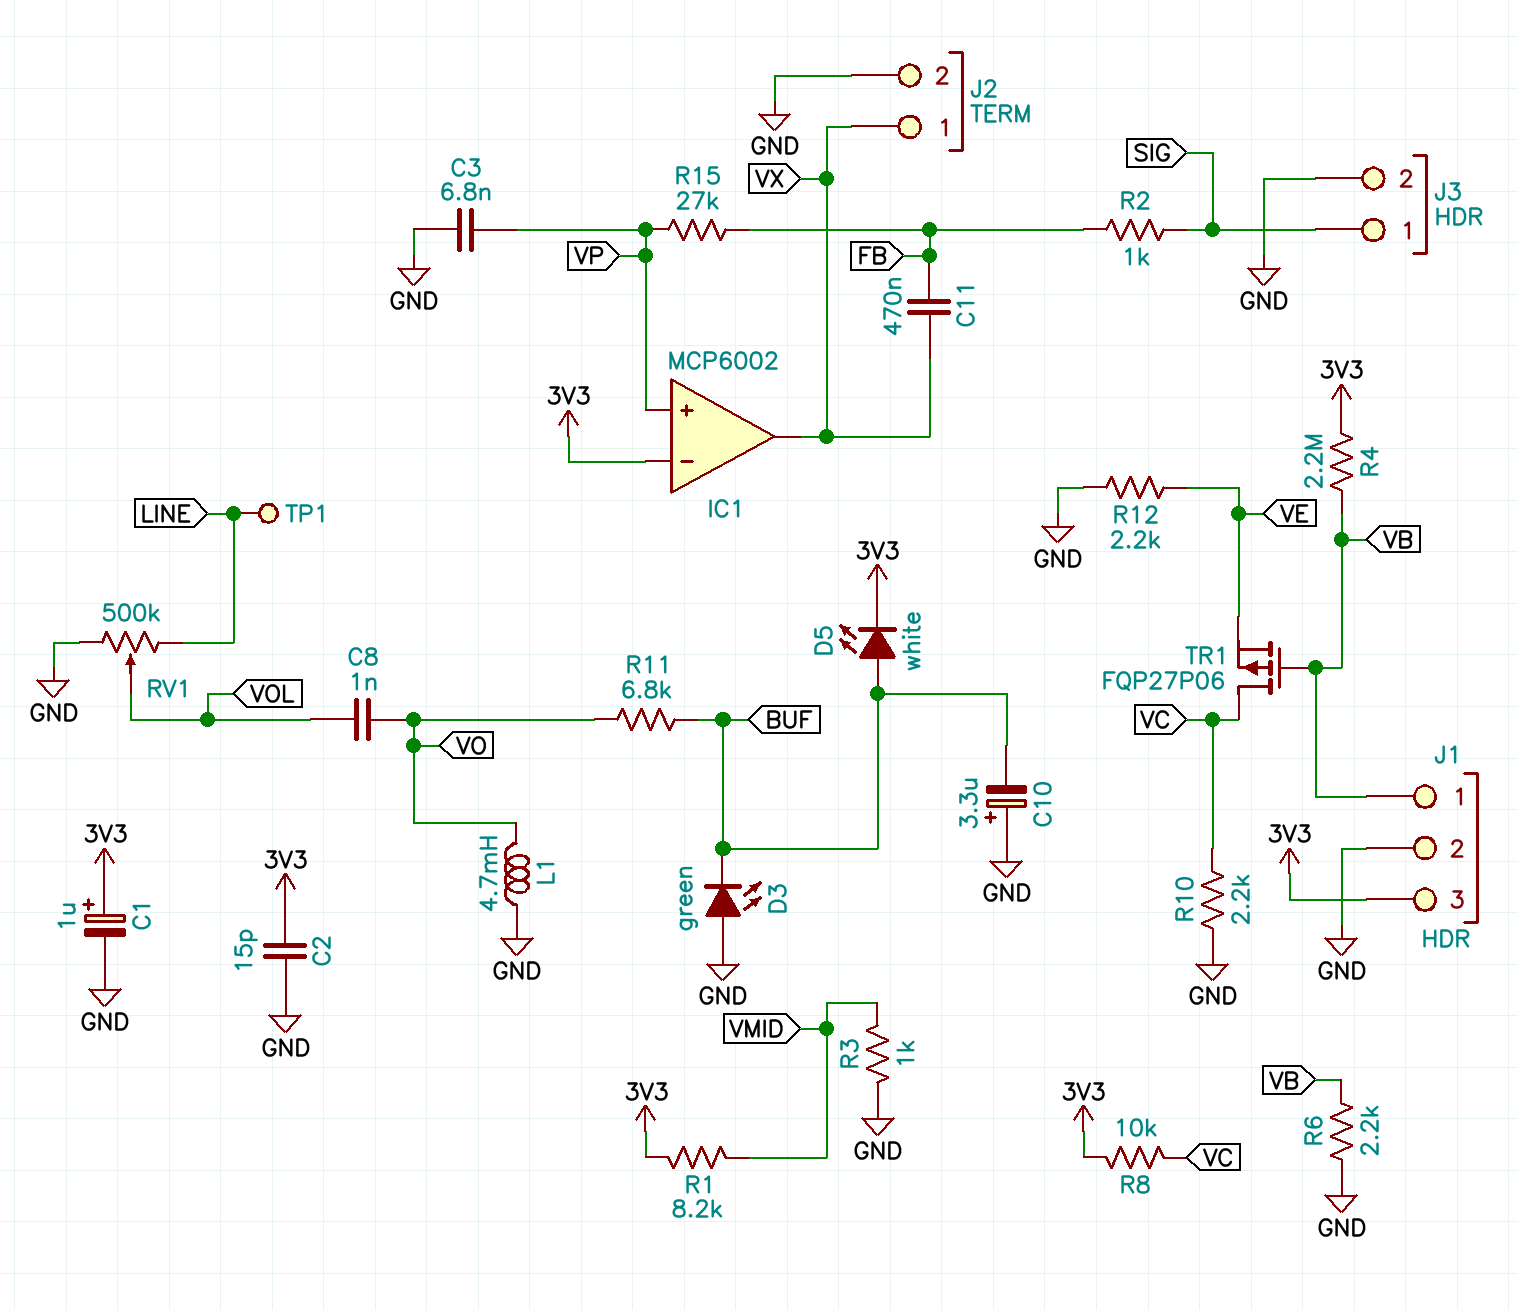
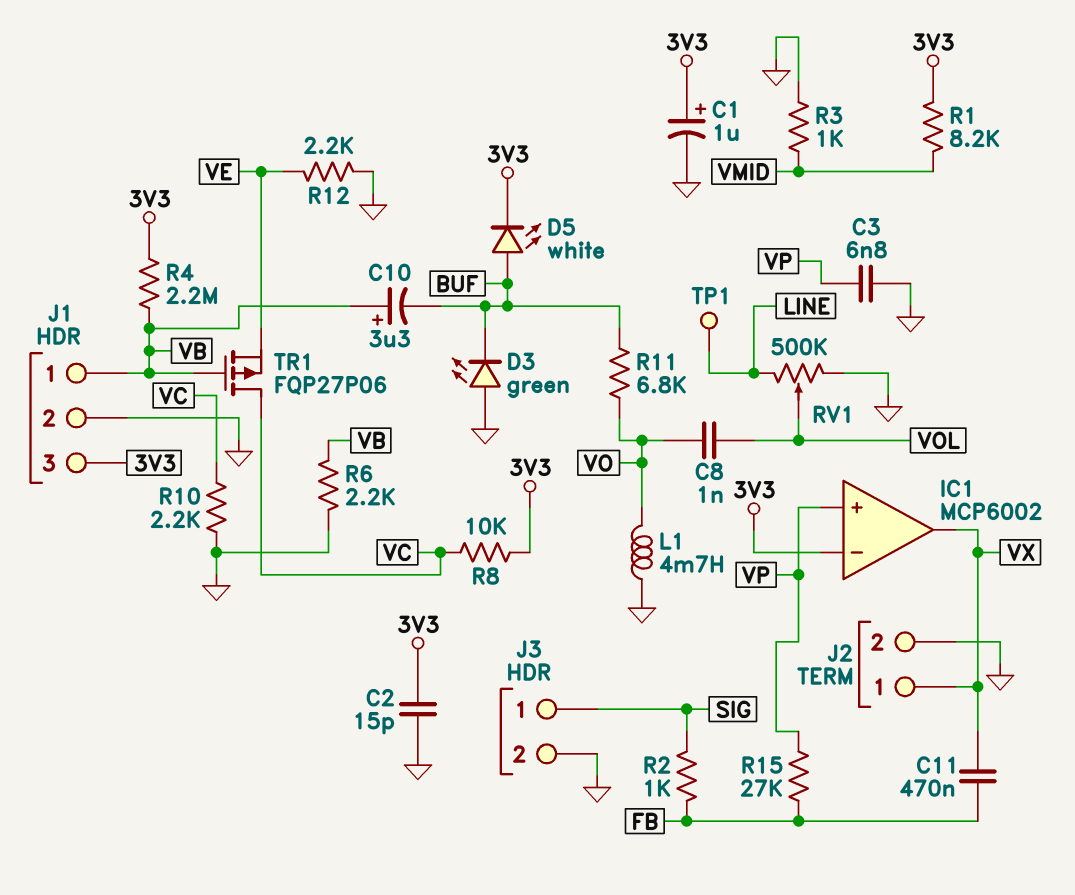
C10: 3.3uF (plus GND, minus BUF) -> 3.3uF (plus VB, minus BUF)

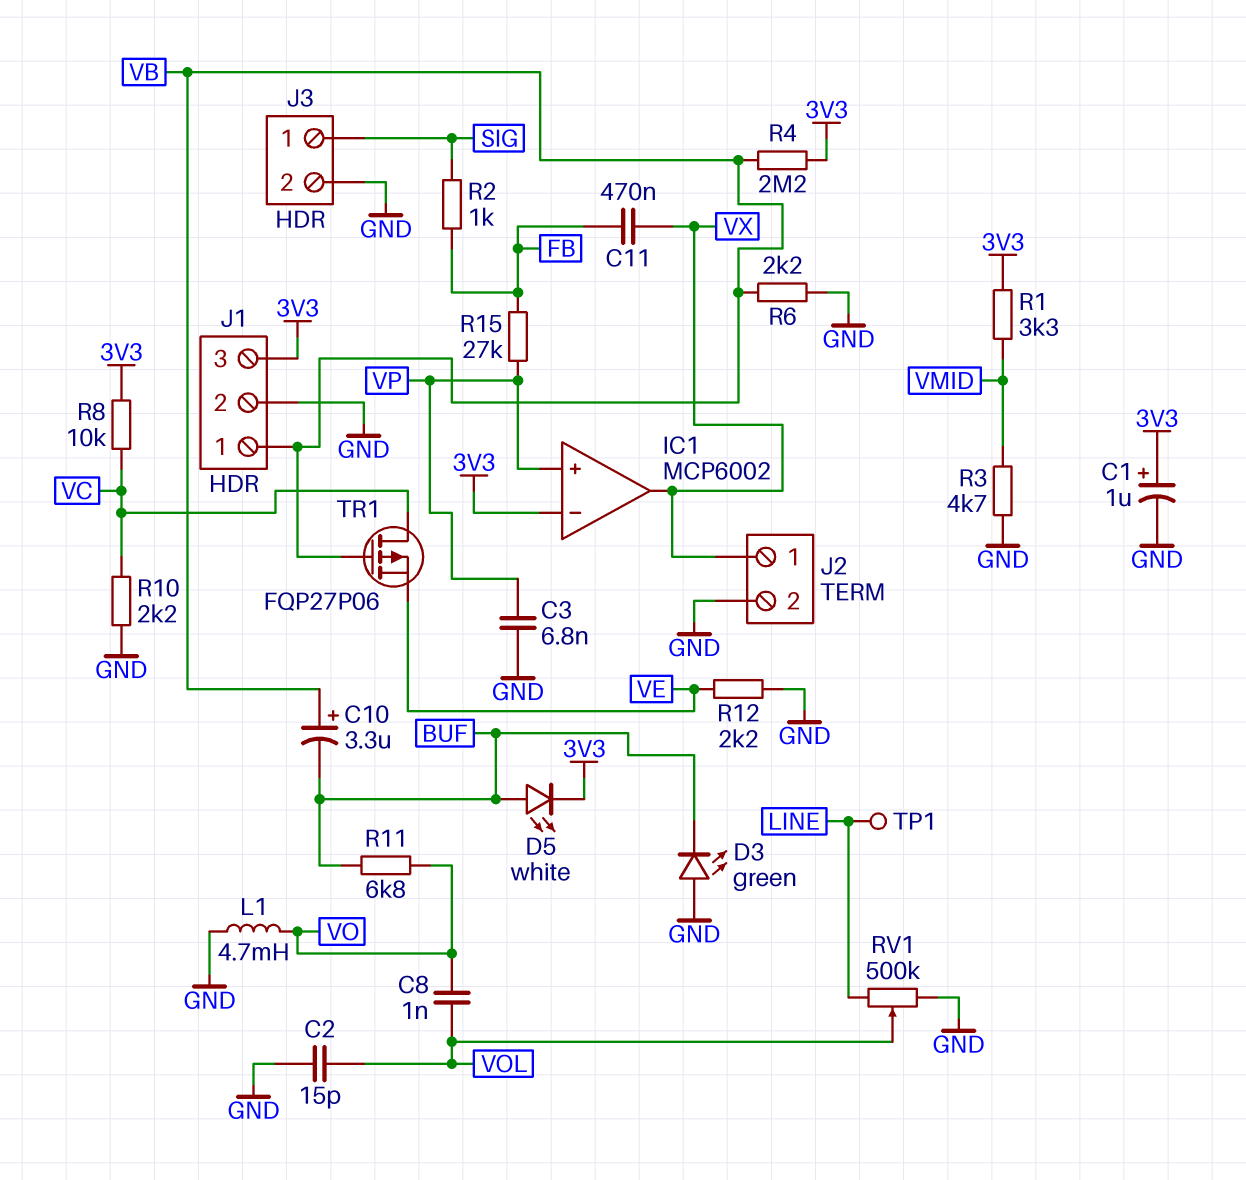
C2: 15pF (3V3, GND) -> 15pF (GND, VOL)
R1: 8.2k (3V3, VMID) -> 3.3k (3V3, VMID)
R3: 1k (GND, VMID) -> 4.7k (GND, VMID)

